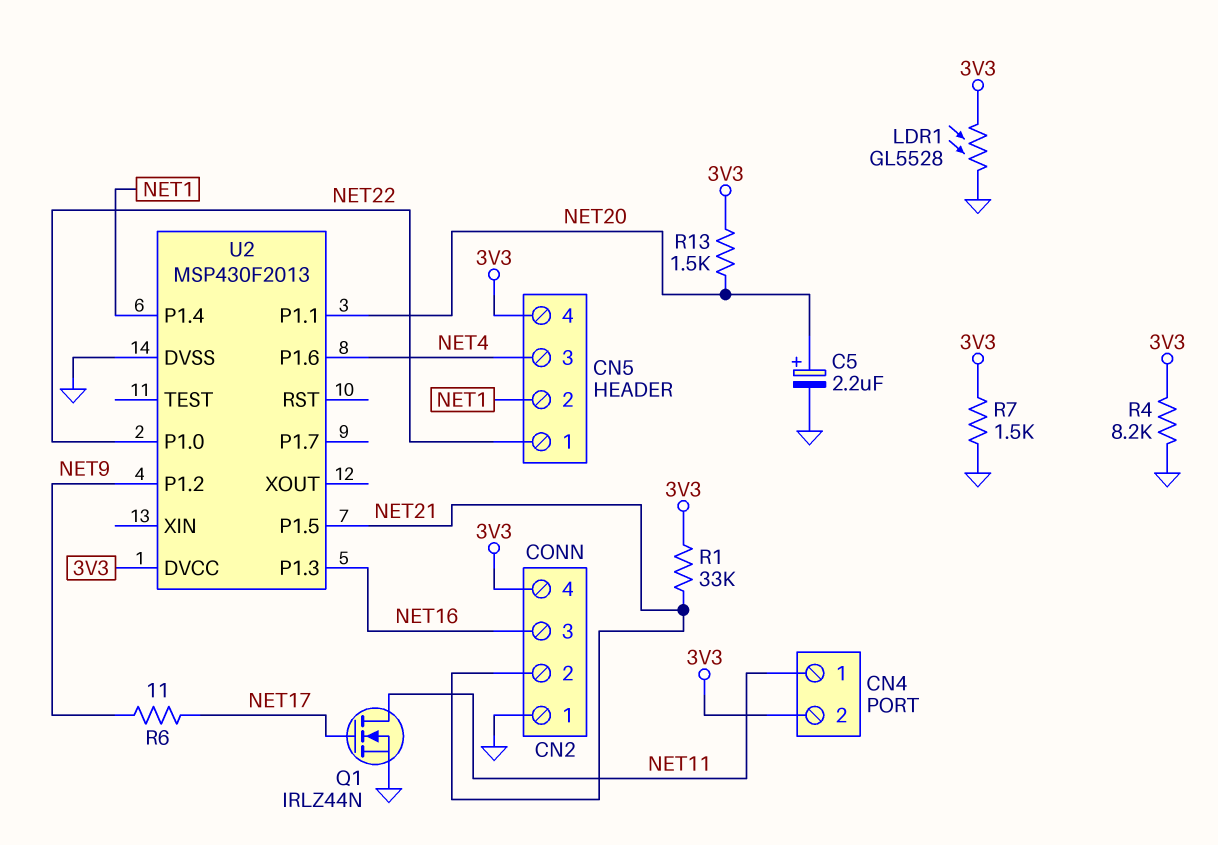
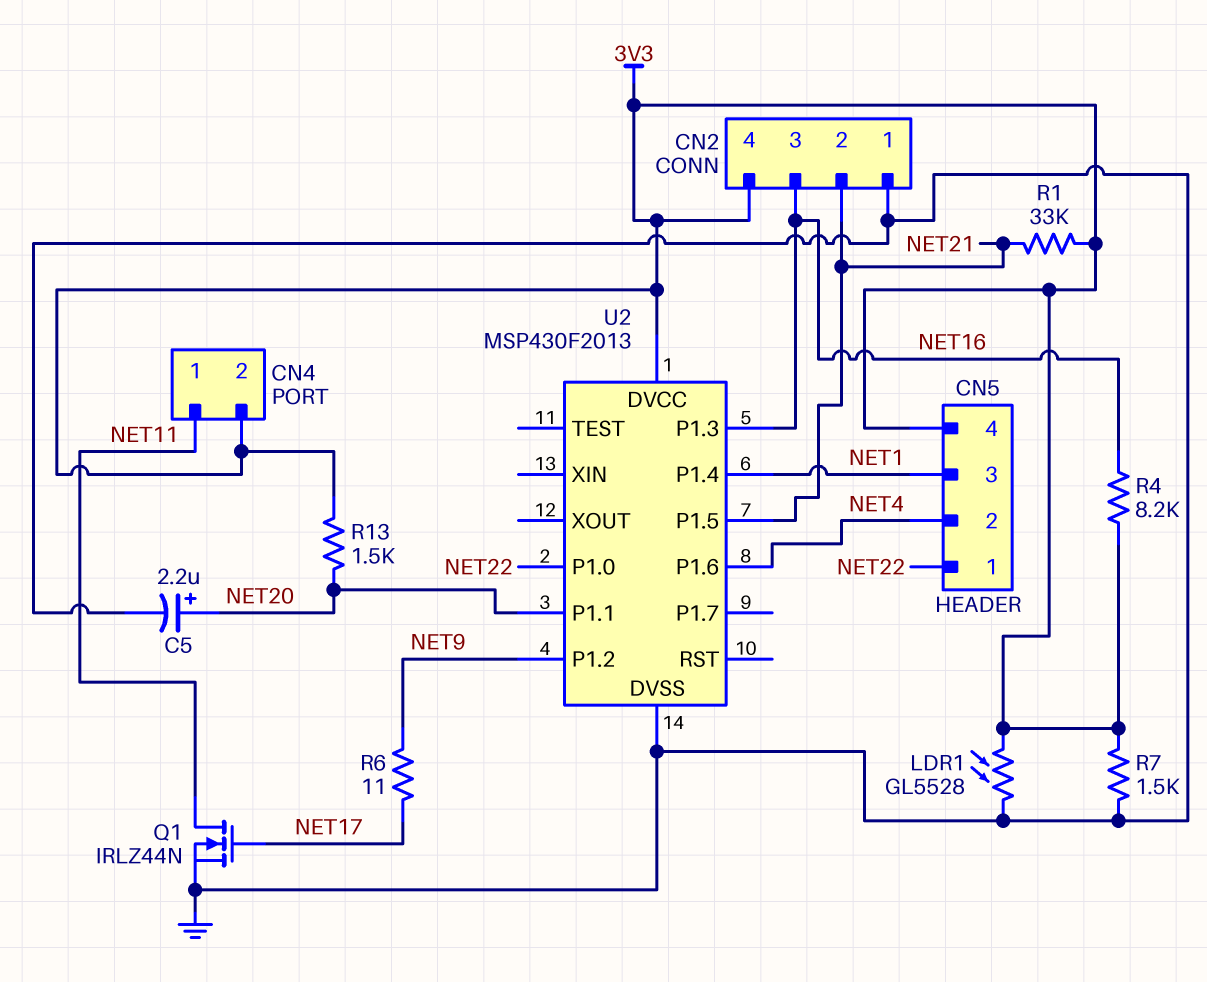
CN5 pin 2: NET1 -> NET4
CN5 pin 3: NET4 -> NET1
R4: 8.2k (3V3, GND) -> 8.2k (3V3, NET16)

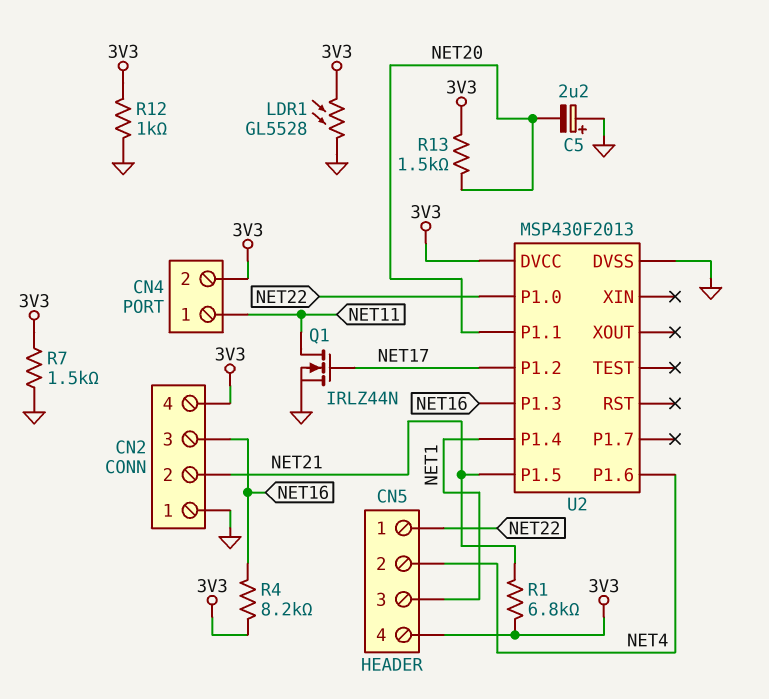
C5: 2.2uF (plus NET20, minus GND) -> 2.2uF (plus GND, minus NET20)
R1: 33k (3V3, NET21) -> 6.8k (3V3, NET21)
R6: 11 (NET9, NET17) -> none
R12: none -> 1k (3V3, GND)
U2 pin P1.2: NET9 -> NET17

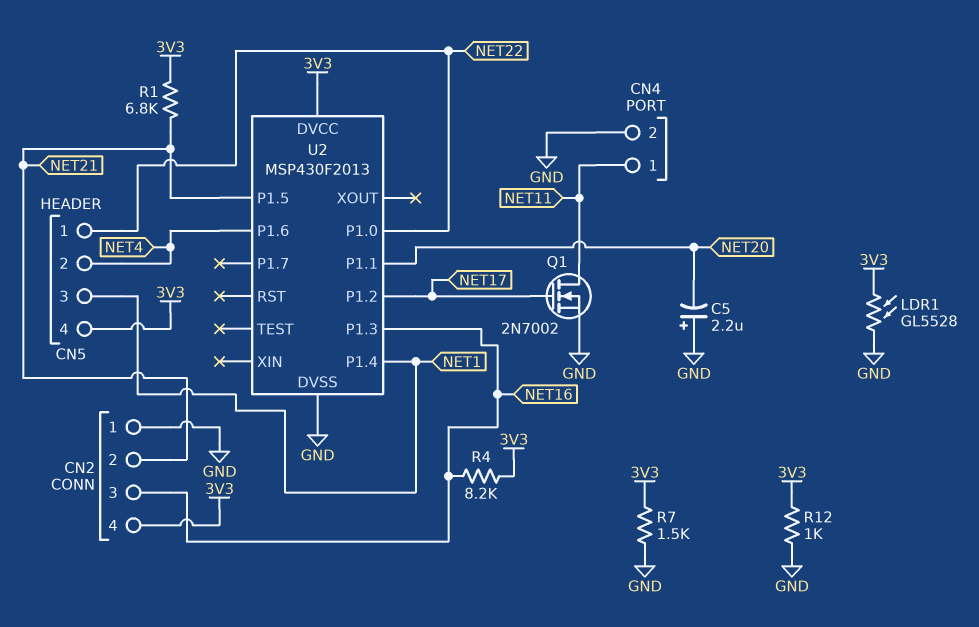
CN4 pin 2: 3V3 -> GND
Q1: NMOS IRLZ44N (G NET17, D NET11, S GND) -> NMOS 2N7002 (G NET17, D NET11, S GND)
R13: 1.5k (3V3, NET20) -> none

